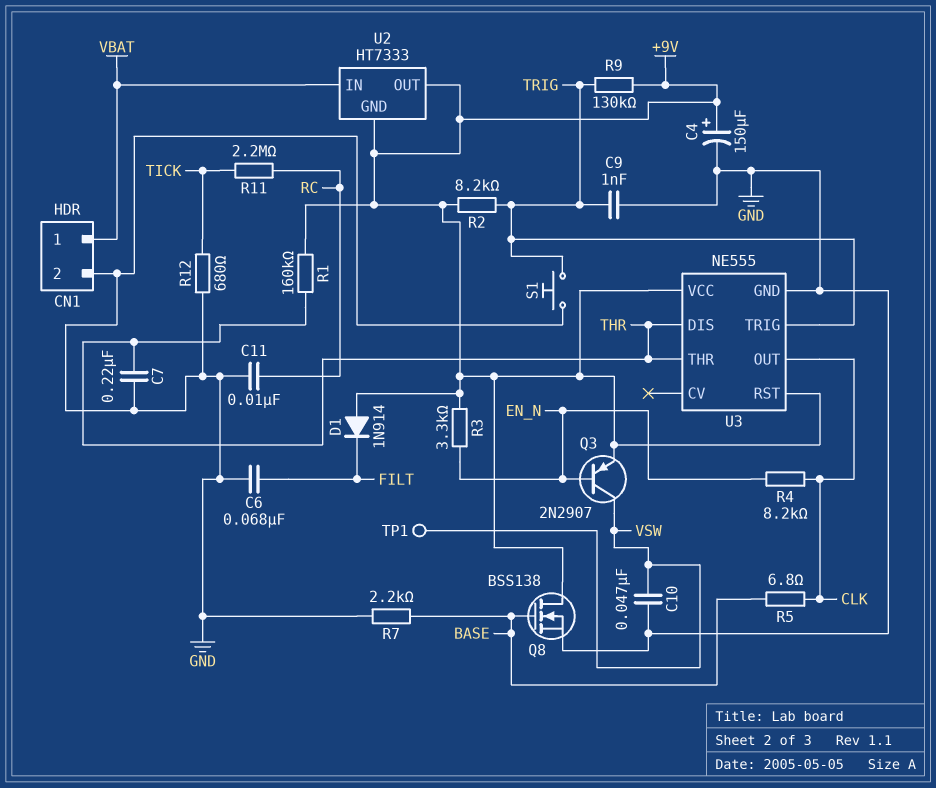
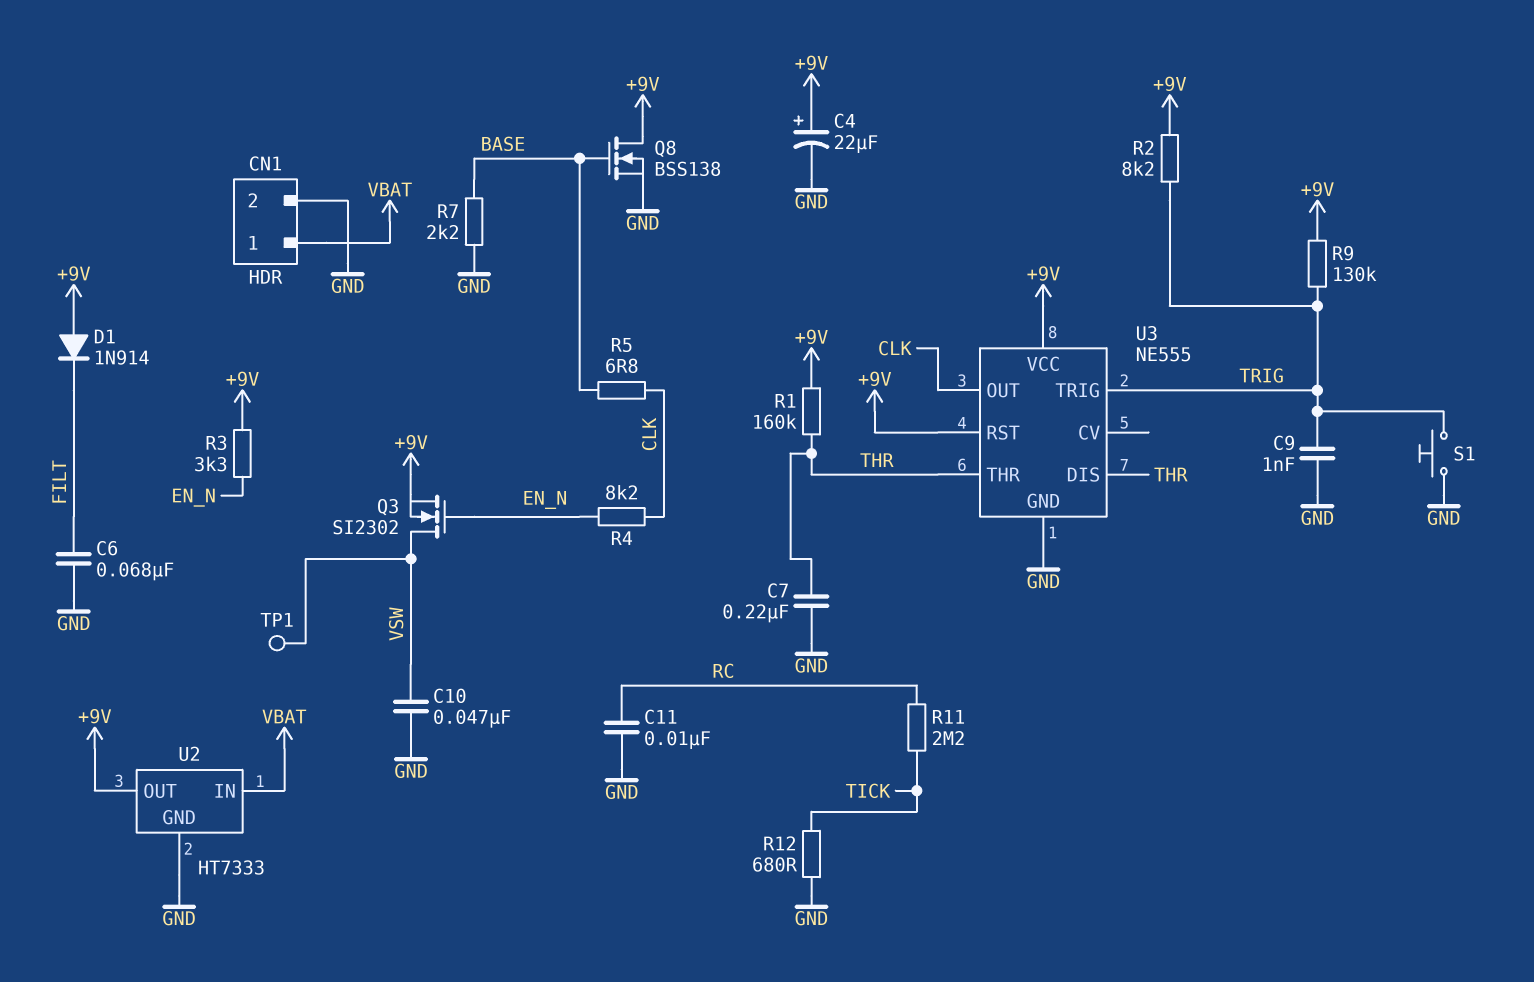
C4: 150uF (plus +9V, minus GND) -> 22uF (plus +9V, minus GND)
Q3: PNP 2N2907 (B EN_N, C VSW, E +9V) -> NMOS SI2302 (G EN_N, D VSW, S +9V)
U2 pin GND: +9V -> GND

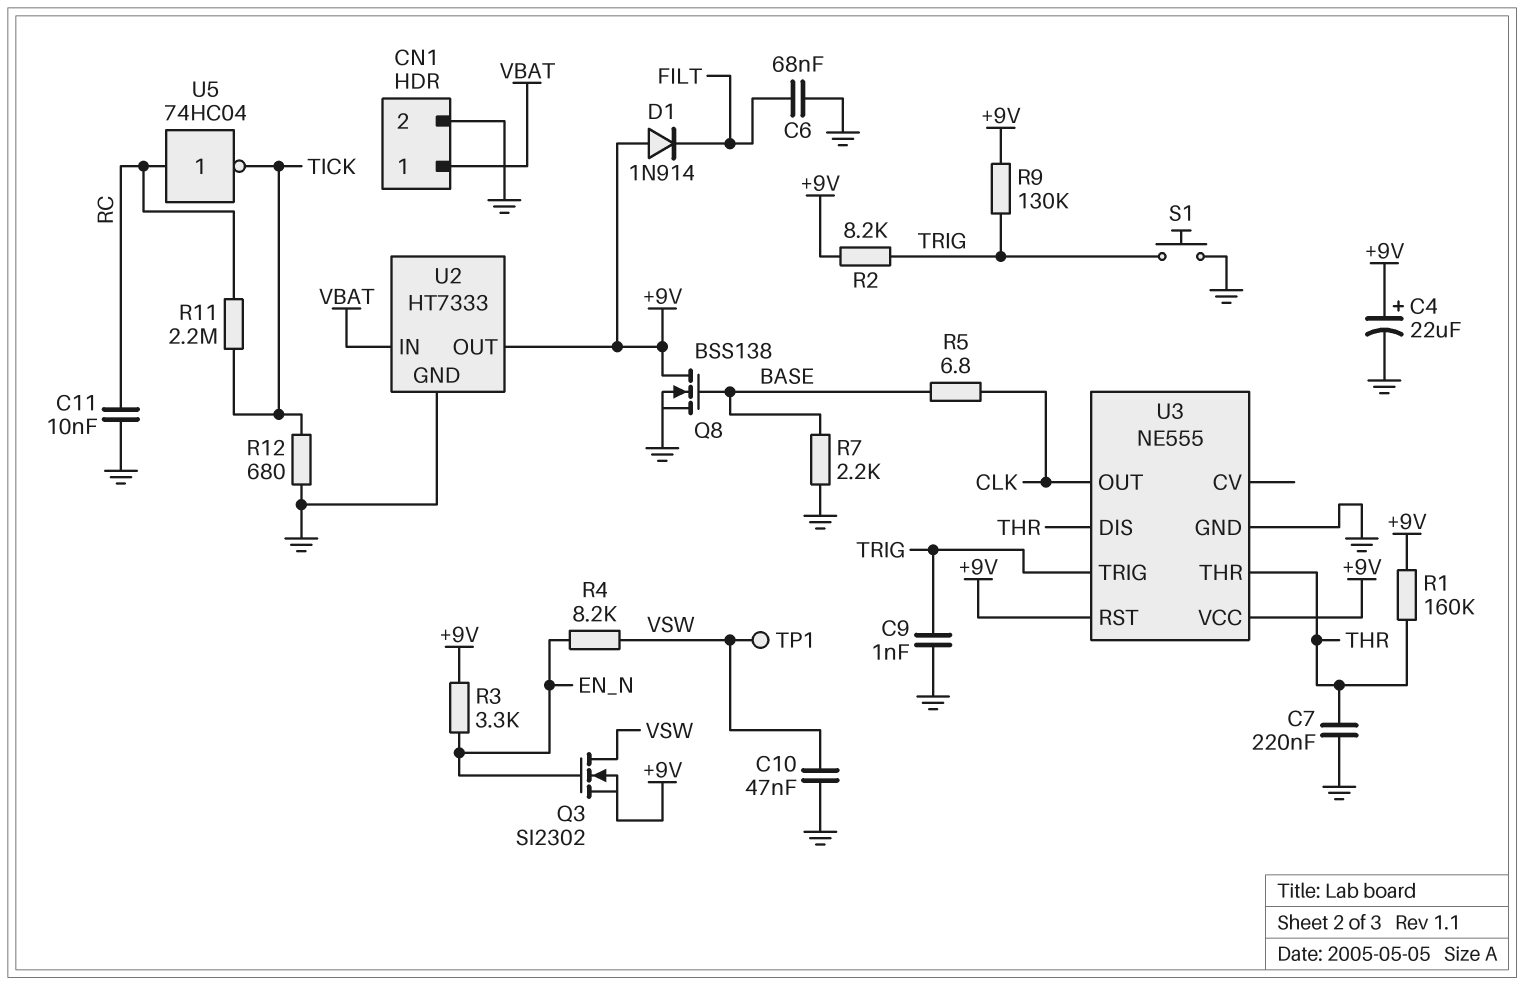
R4: 8.2k (CLK, EN_N) -> 8.2k (EN_N, VSW)
U5: none -> NOT 74HC04 (in RC, out TICK)

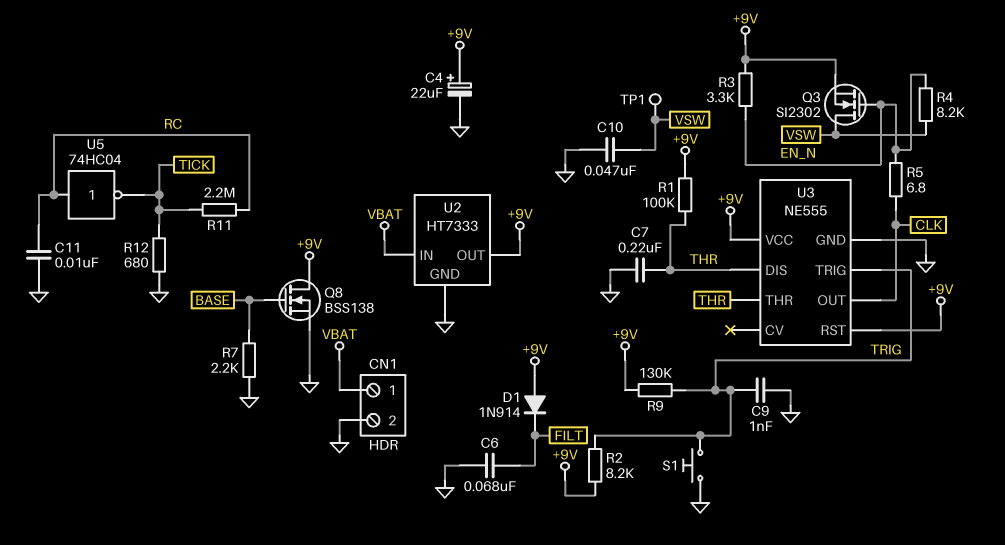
R1: 160k (+9V, THR) -> 100k (+9V, THR)
R5: 6.8 (BASE, CLK) -> 6.8 (CLK, EN_N)

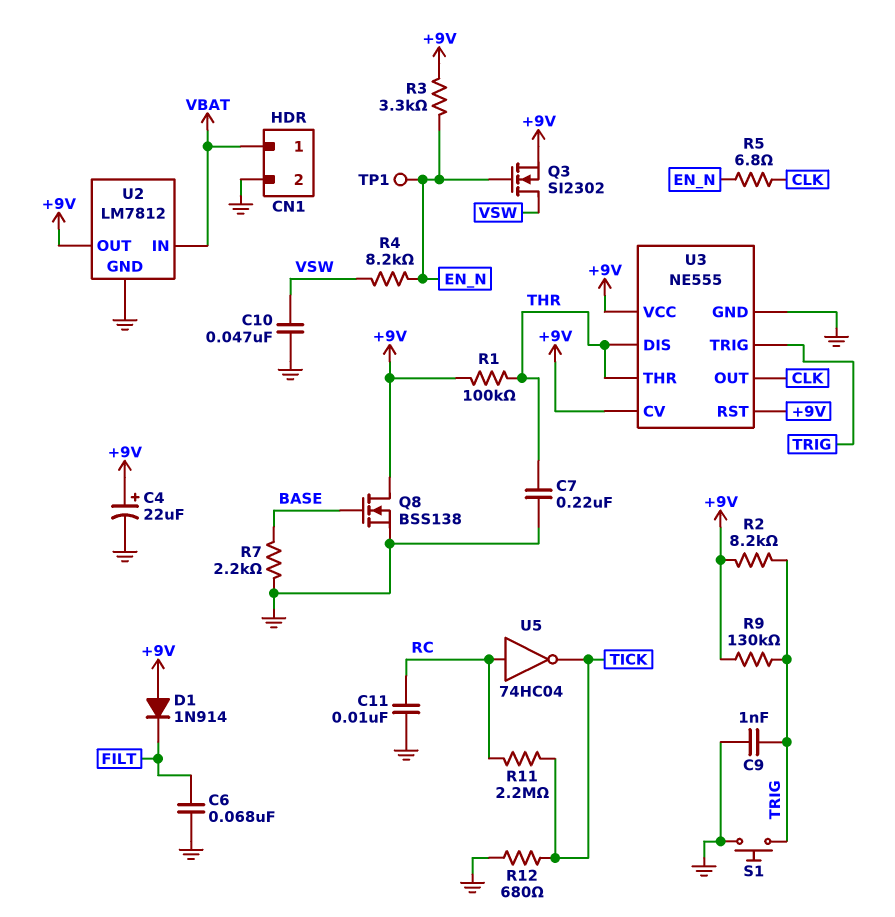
TP1: test point (VSW) -> test point (EN_N)
U2: HT7333 -> LM7812
U3 pin CV: none -> +9V

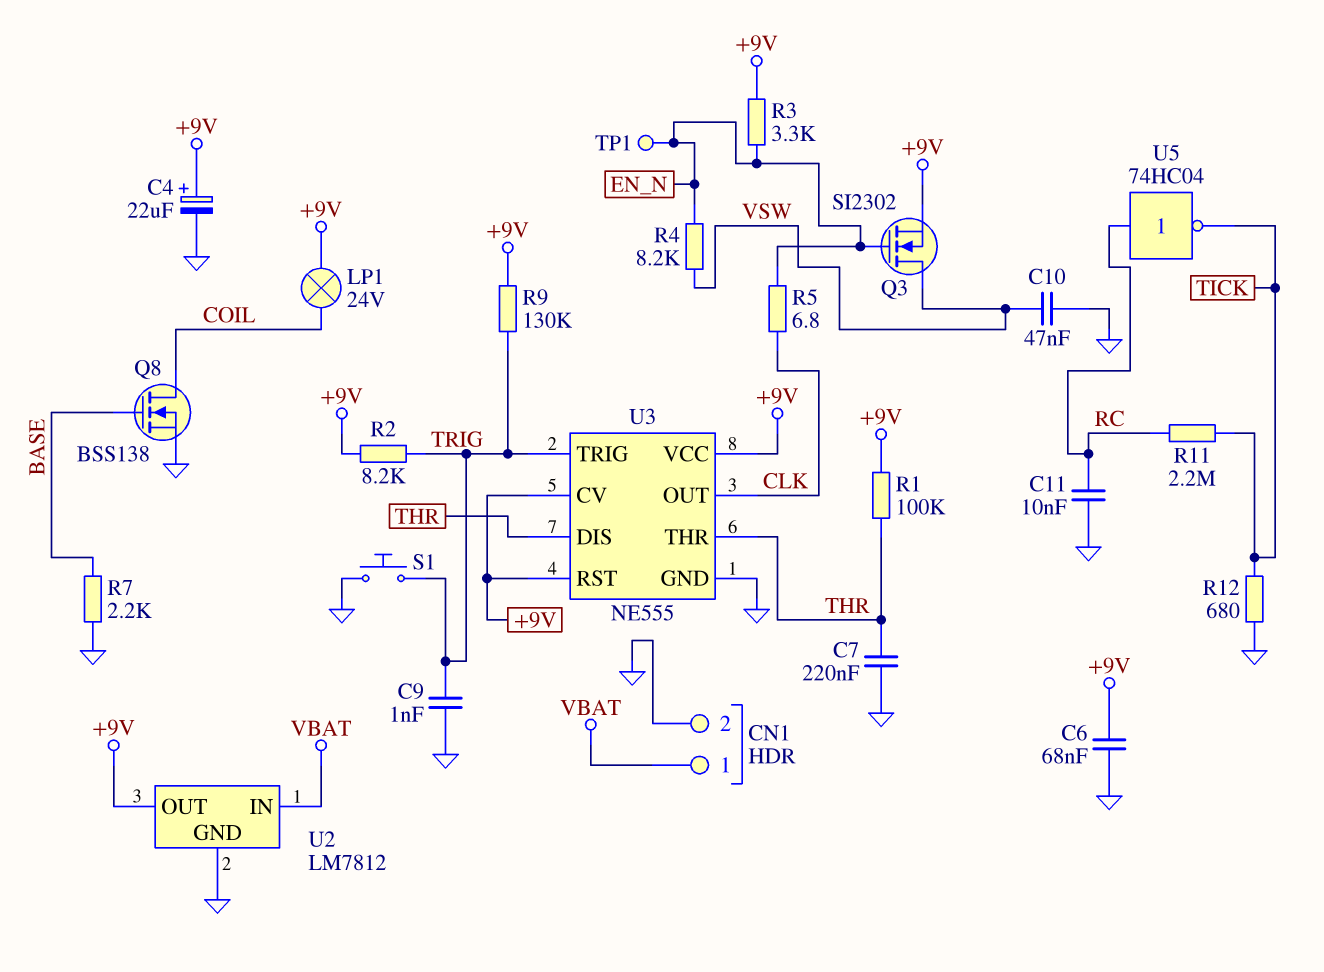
C6: 68nF (FILT, GND) -> 68nF (+9V, GND)
D1: diode 1N914 (A +9V, K FILT) -> none
LP1: none -> lamp 24V (+9V, COIL)
Q8: NMOS BSS138 (G BASE, D +9V, S GND) -> NMOS BSS138 (G BASE, D COIL, S GND)

